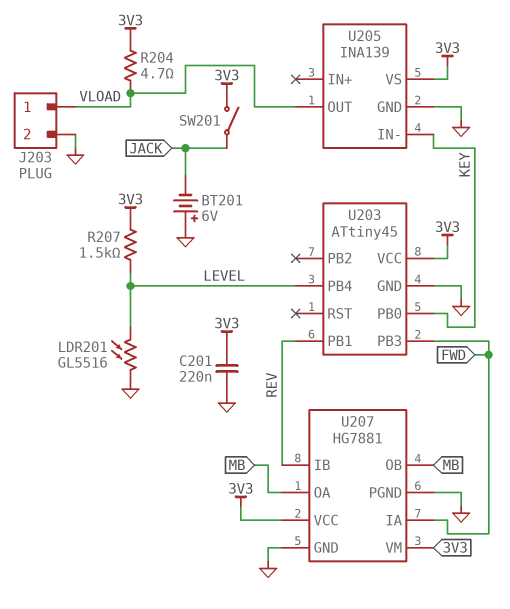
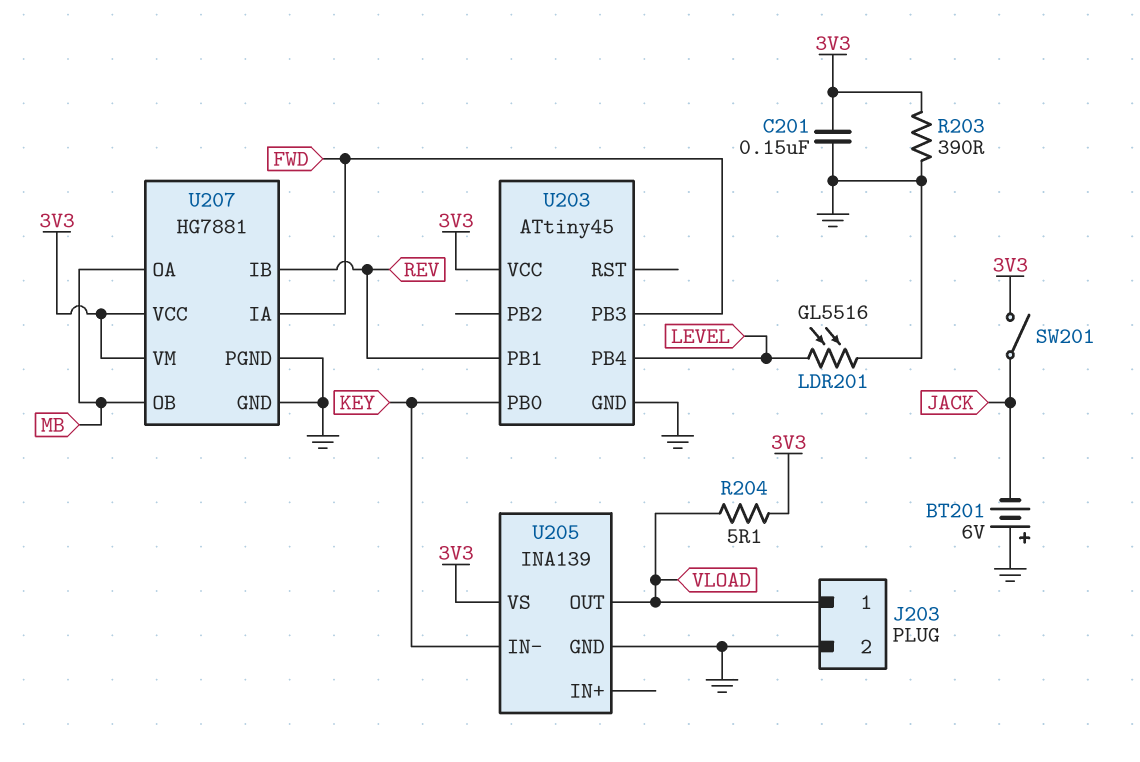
C201: 220nF (3V3, GND) -> 150nF (3V3, GND)
R203: none -> 390 (3V3, GND)
R204: 4.7 (3V3, VLOAD) -> 5.1 (3V3, VLOAD)
R207: 1.5k (3V3, LEVEL) -> none

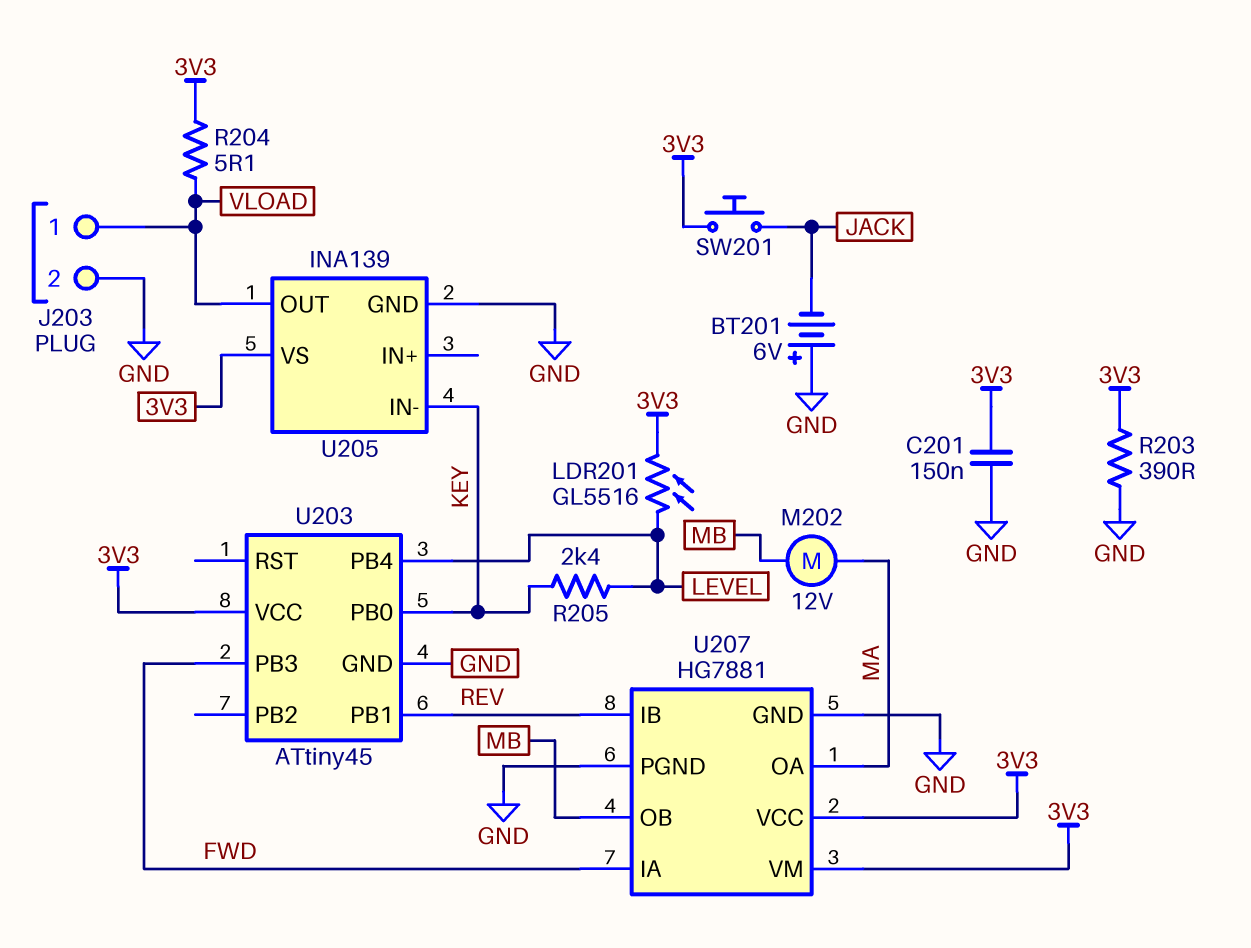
LDR201: GL5516 (GND, LEVEL) -> GL5516 (3V3, LEVEL)
M202: none -> motor 12V (MA, MB)
R205: none -> 2.4k (KEY, LEVEL)
SW201: switch (3V3, JACK) -> button (3V3, JACK)
U207 pin OA: MB -> MA

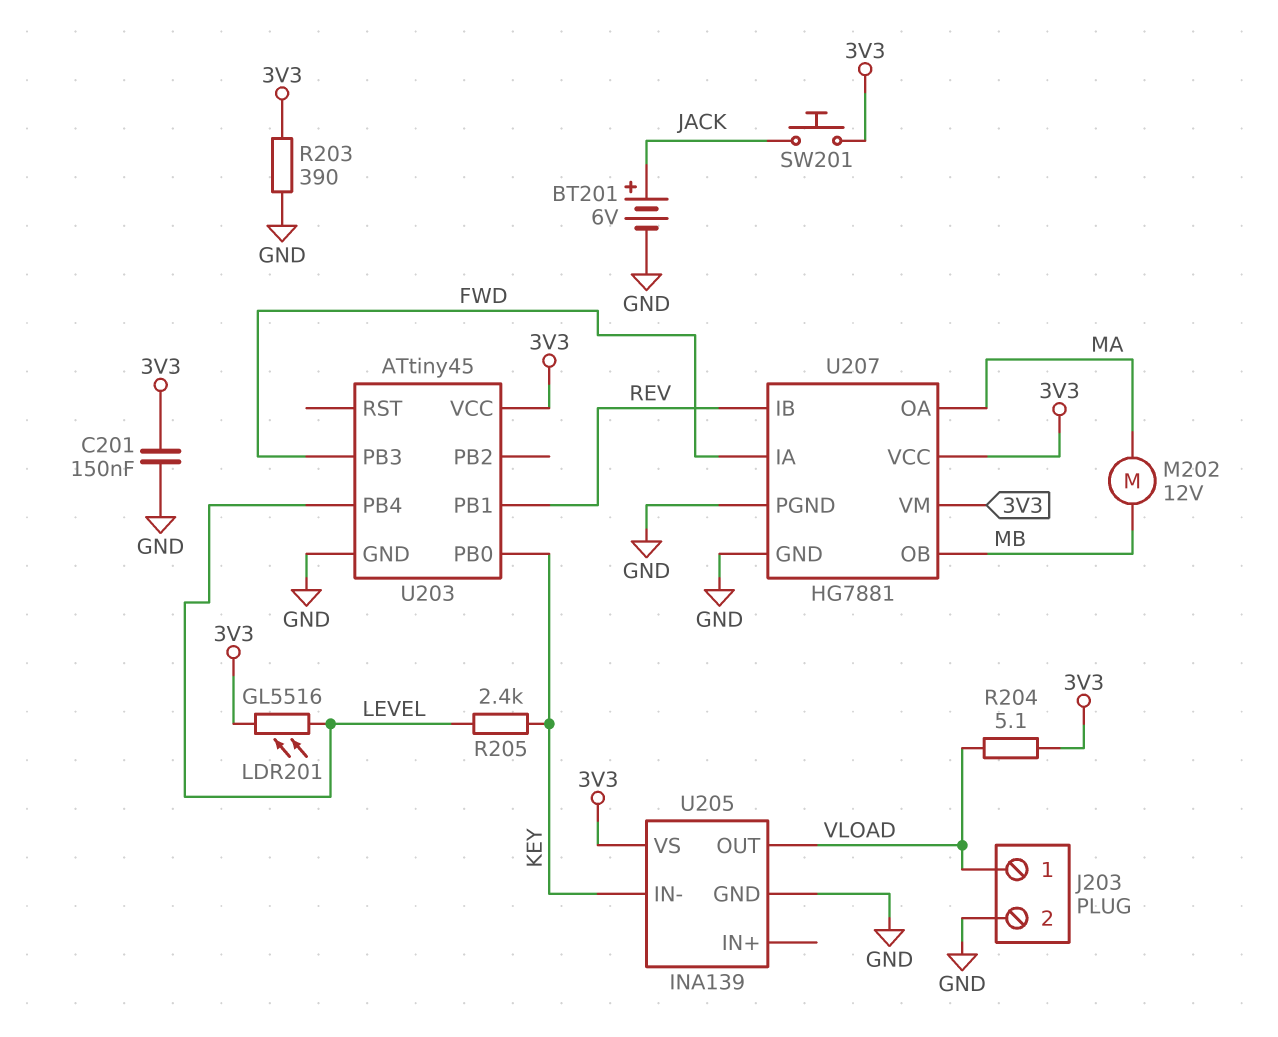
BT201: 6V (plus GND, minus JACK) -> 6V (plus JACK, minus GND)

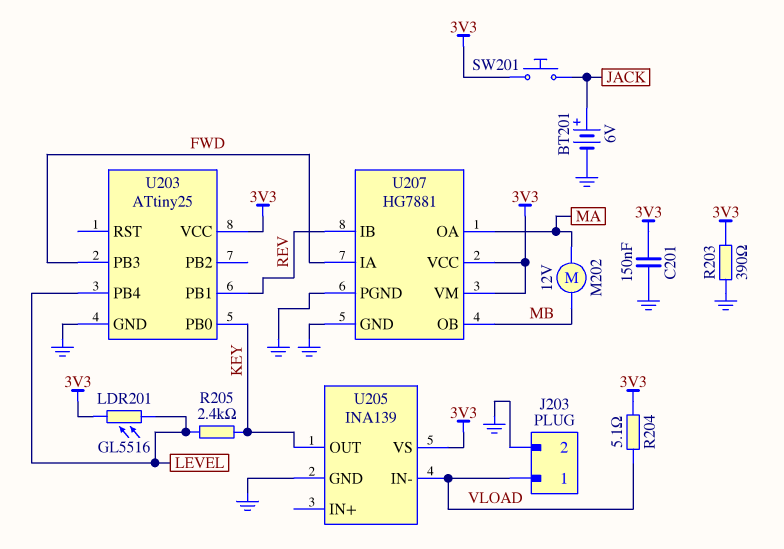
U203: ATtiny45 -> ATtiny25
U205 pin IN-: KEY -> VLOAD
U205 pin OUT: VLOAD -> KEY

